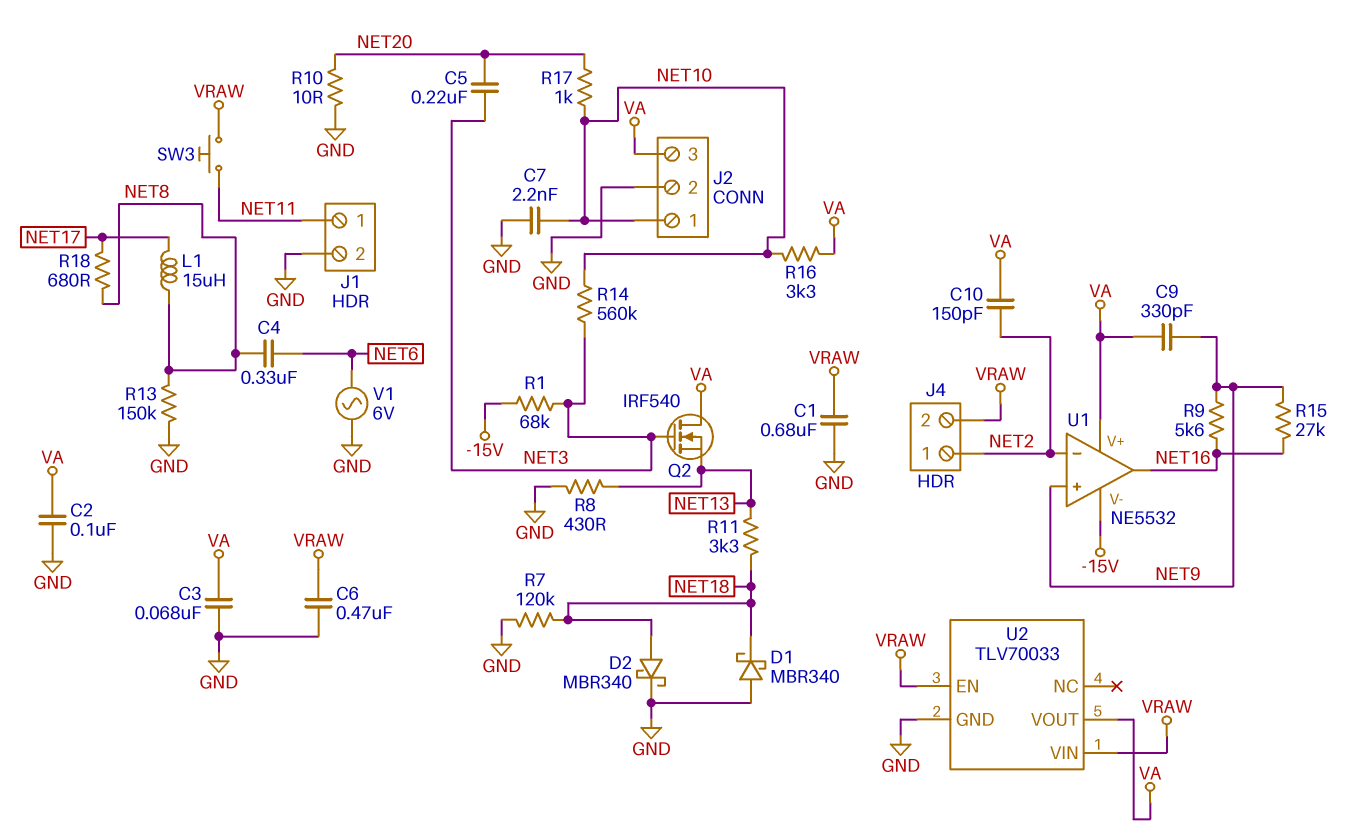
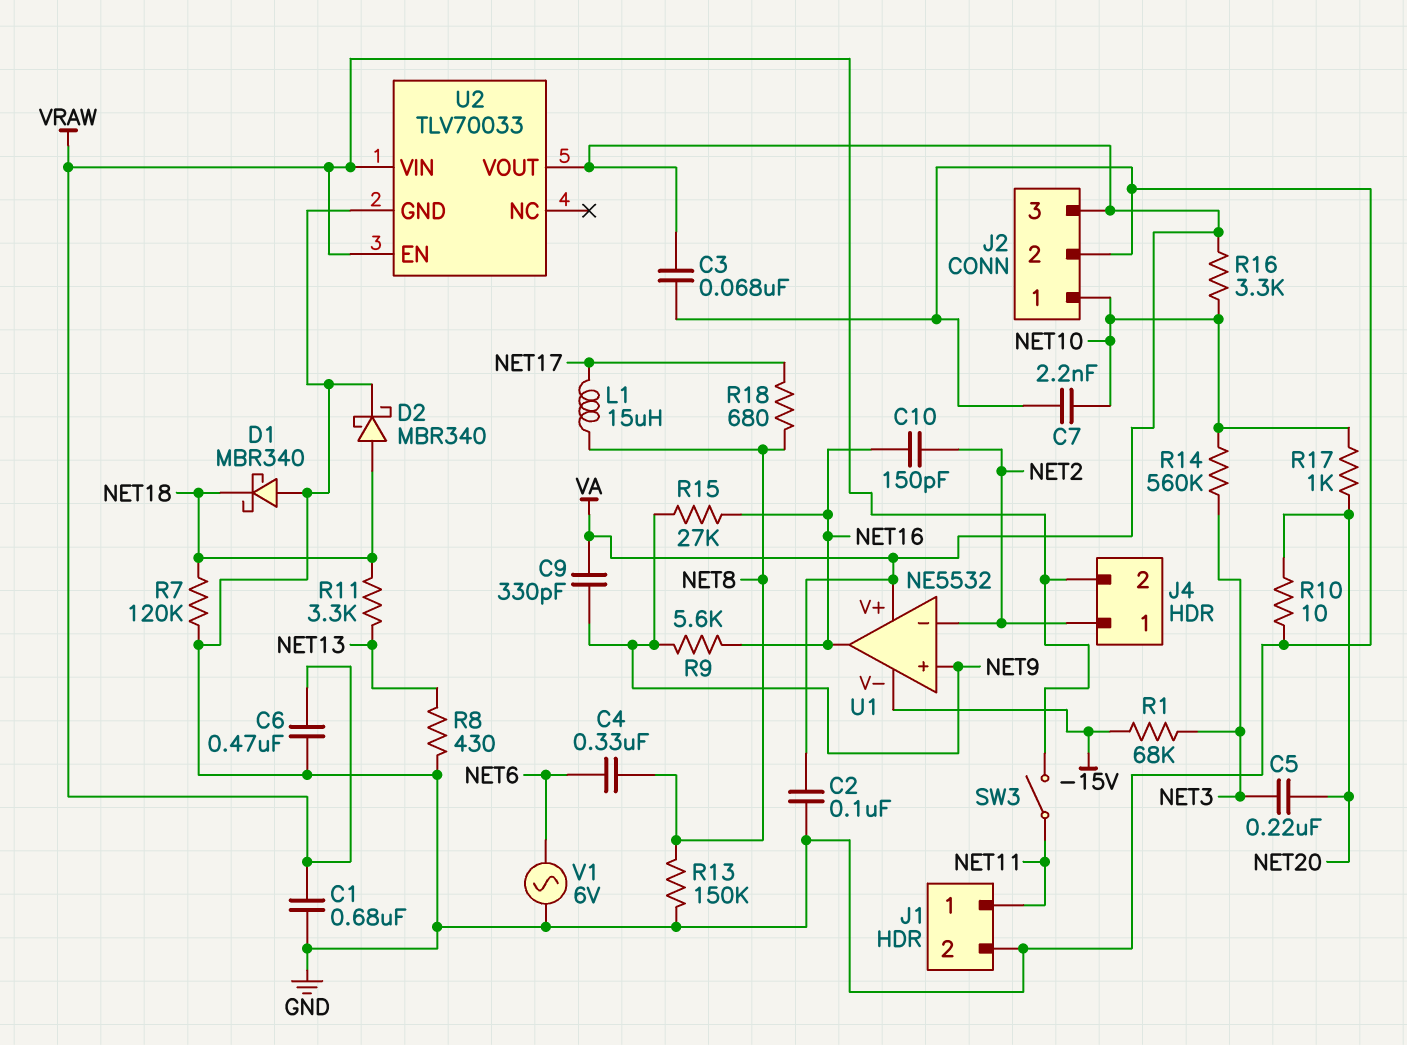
C10: 150pF (NET2, VA) -> 150pF (NET2, NET16)
Q2: NMOS IRF540 (G NET3, D VA, S NET13) -> none
SW3: button (NET11, VRAW) -> switch (NET11, VRAW)

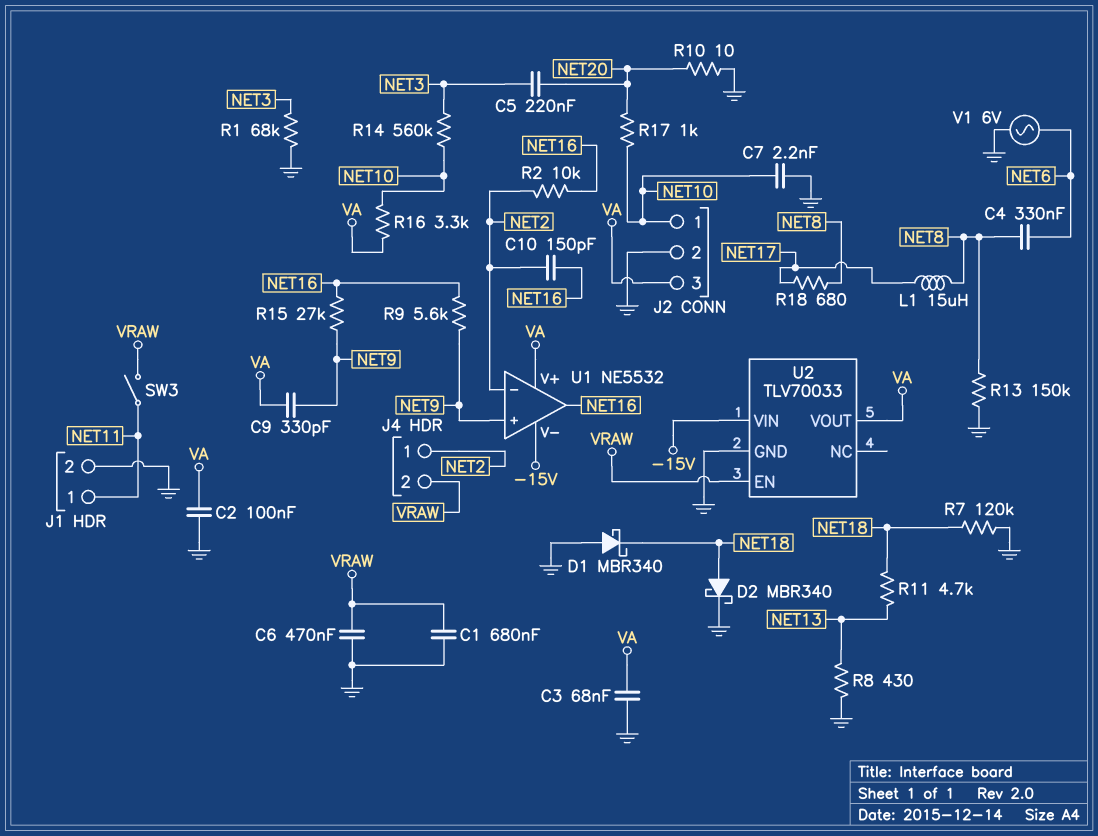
R1: 68k (-15V, NET3) -> 68k (GND, NET3)
R2: none -> 10k (NET2, NET16)
R11: 3.3k (NET13, NET18) -> 4.7k (NET13, NET18)
U2 pin VIN: VRAW -> -15V

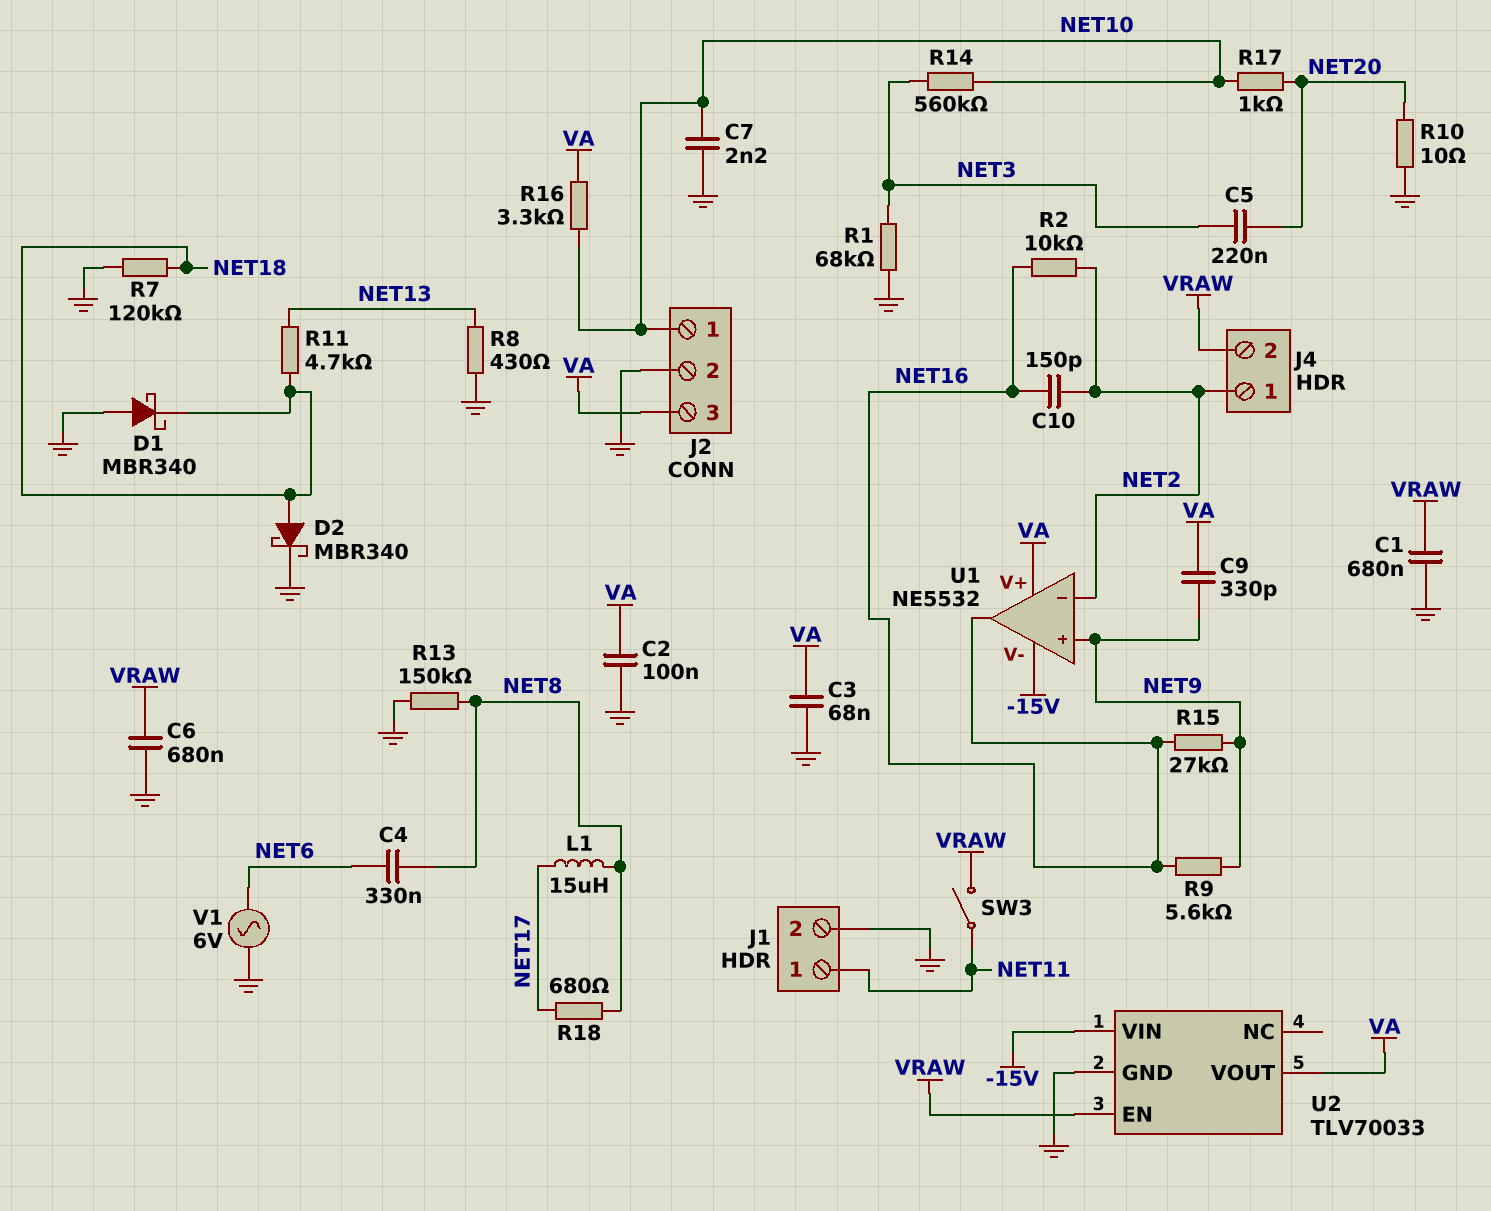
C6: 470nF (GND, VRAW) -> 680nF (GND, VRAW)

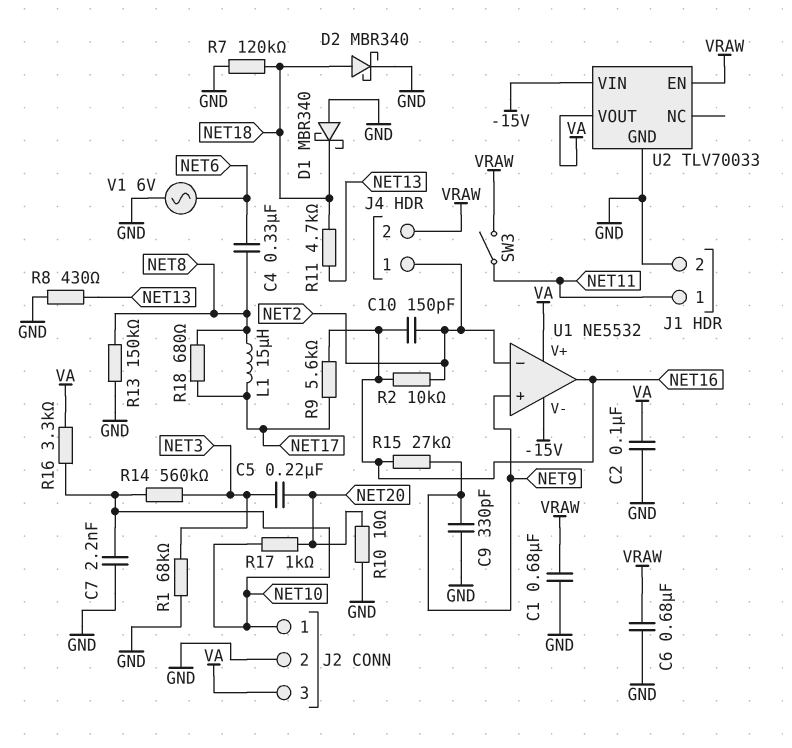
C3: 68nF (GND, VA) -> none
C9: 330pF (NET9, VA) -> 330pF (GND, NET9)
R9: 5.6k (NET9, NET16) -> 5.6k (NET16, NET17)

